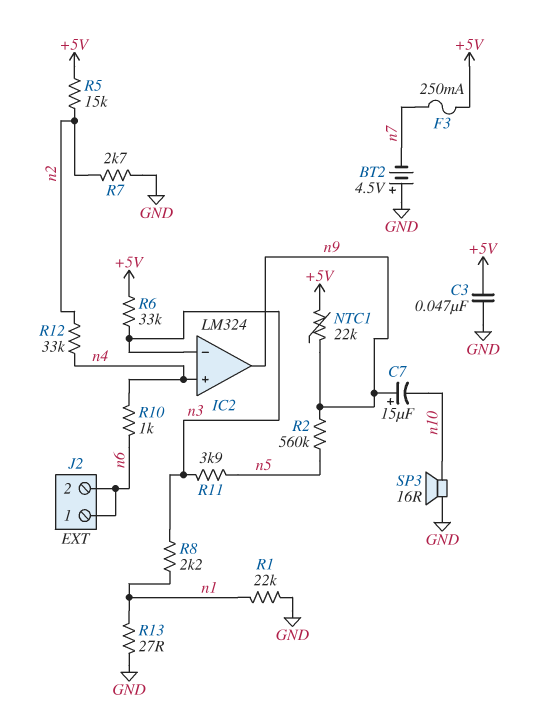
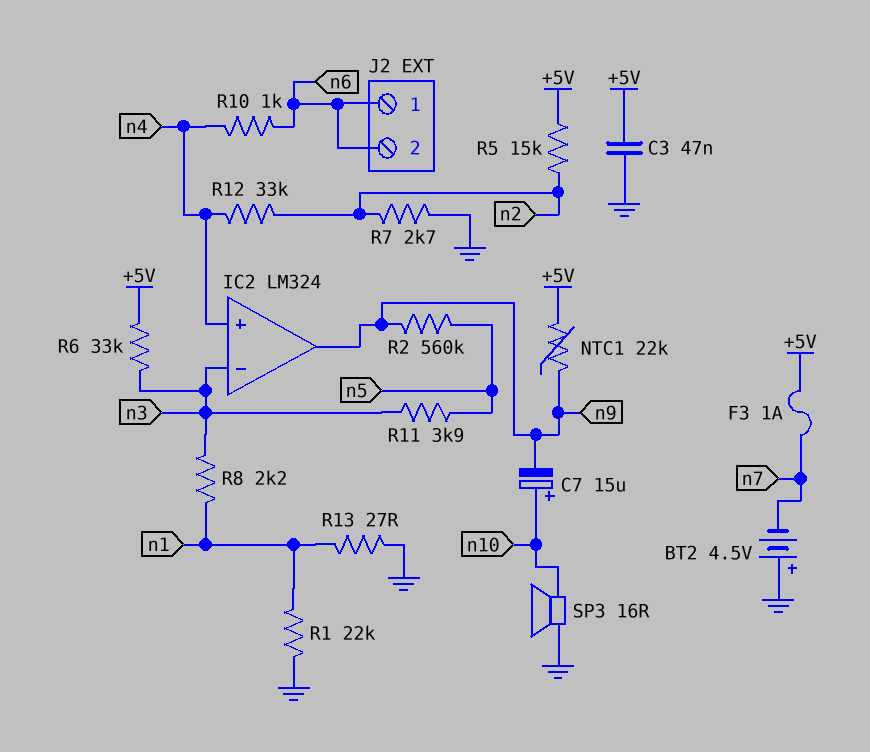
C7: 15uF (plus n9, minus n10) -> 15uF (plus n10, minus n9)
F3: 250mA (+5V, n7) -> 1A (+5V, n7)

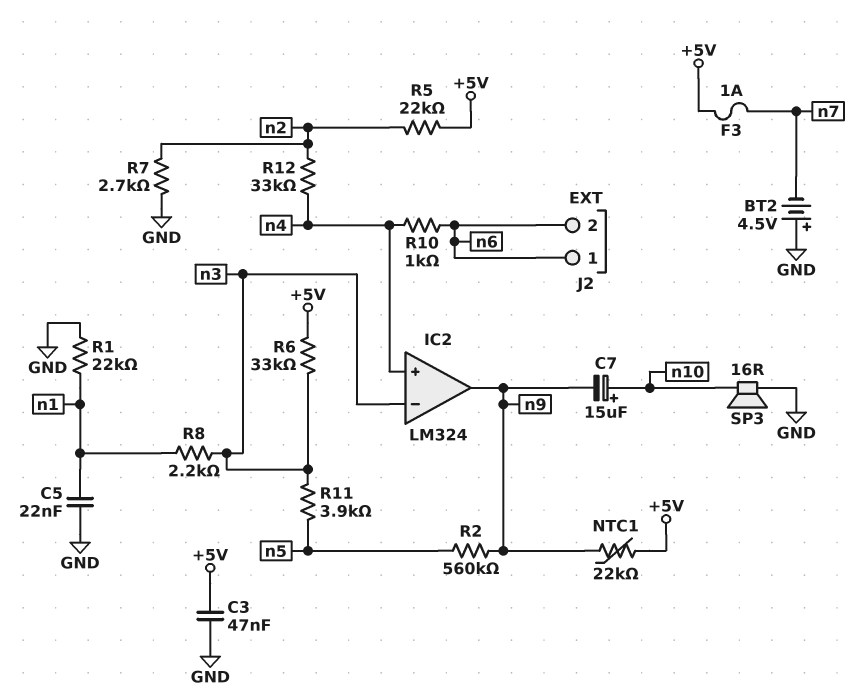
C5: none -> 22nF (GND, n1)
R5: 15k (+5V, n2) -> 22k (+5V, n2)
R13: 27 (GND, n1) -> none

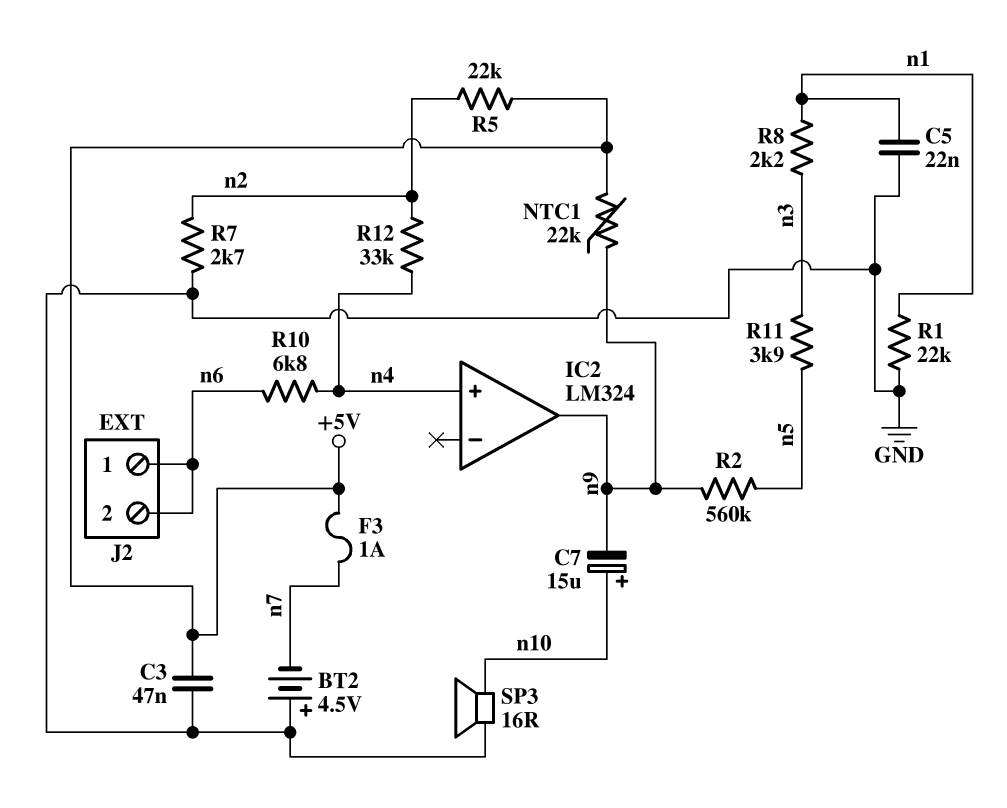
IC2 pin in-: n3 -> none
R6: 33k (+5V, n3) -> none
R10: 1k (n4, n6) -> 6.8k (n4, n6)

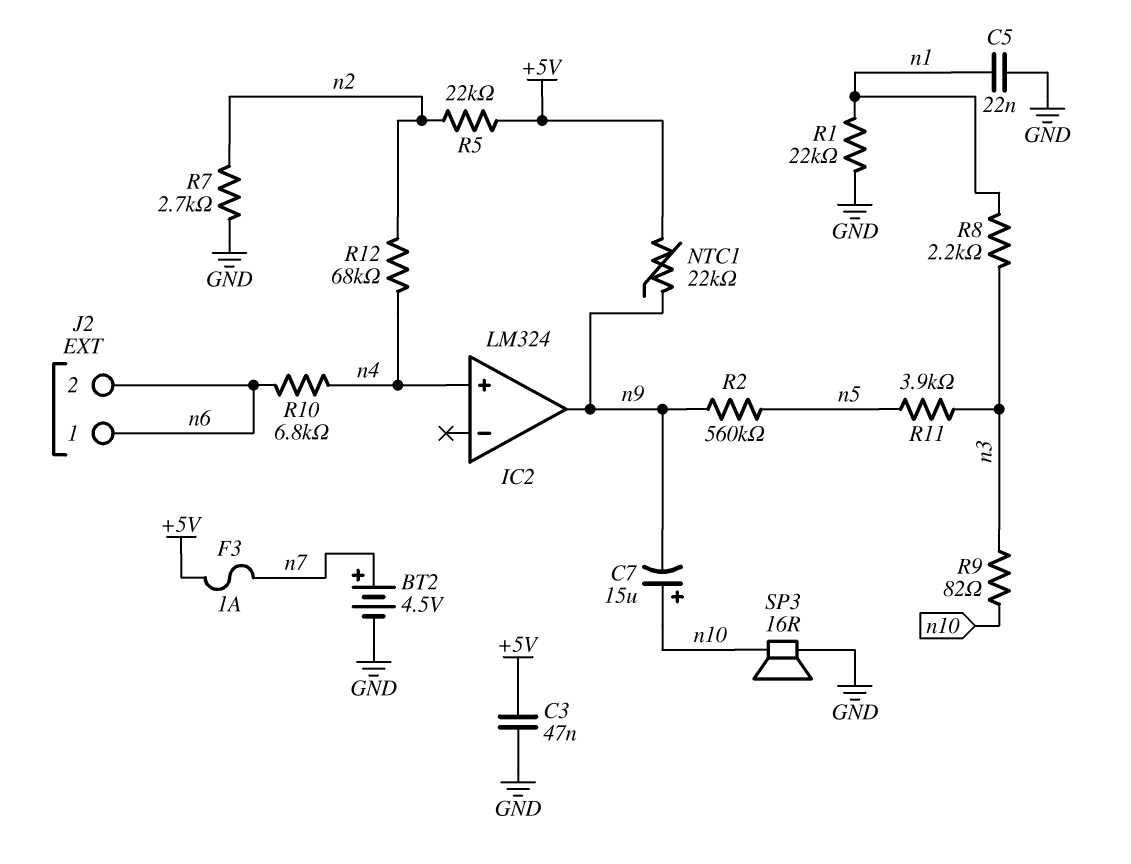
BT2: 4.5V (plus GND, minus n7) -> 4.5V (plus n7, minus GND)
R9: none -> 82 (n3, n10)
R12: 33k (n2, n4) -> 68k (n2, n4)

